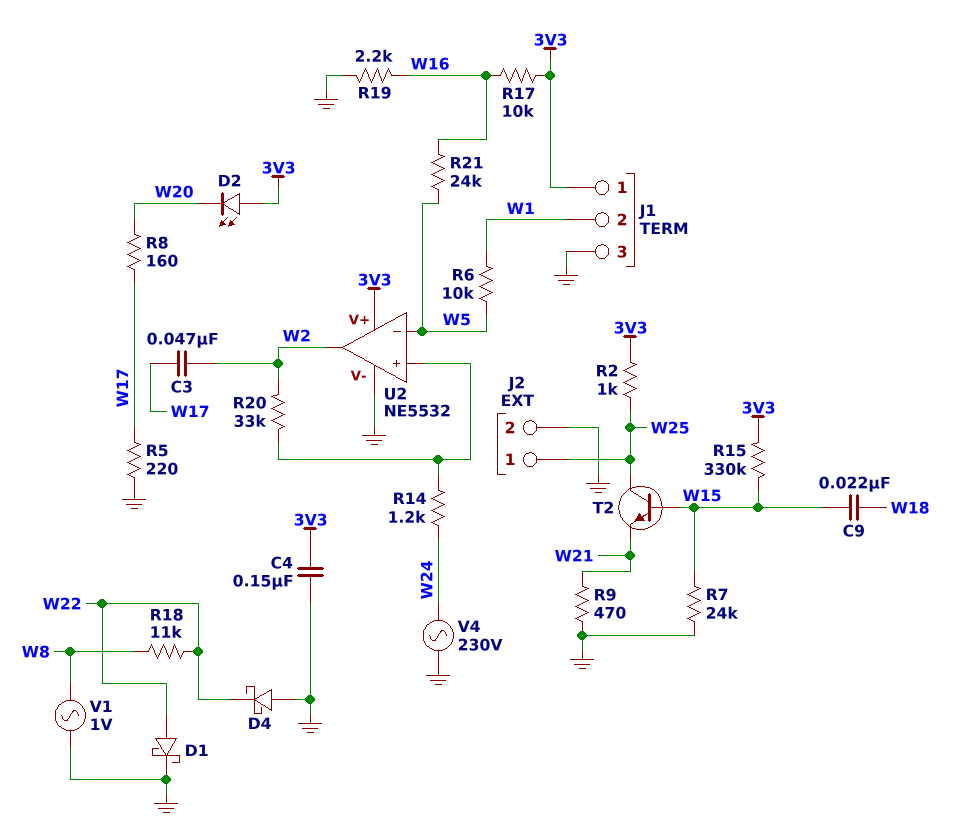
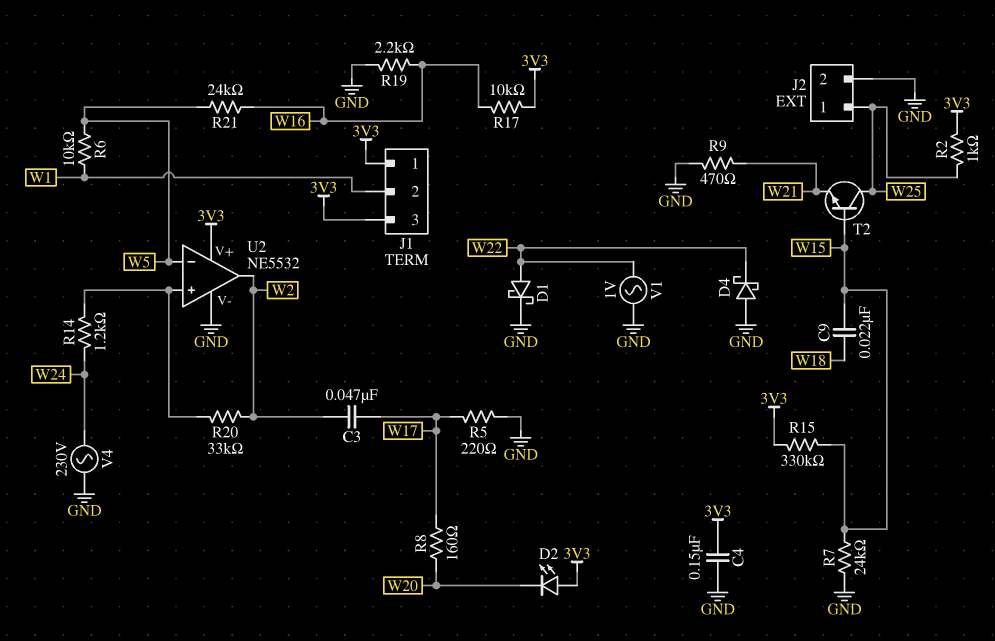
J1 pin 3: GND -> 3V3
R18: 11k (W8, W22) -> none
V1: AC 1V (GND, W8) -> AC 1V (GND, W22)

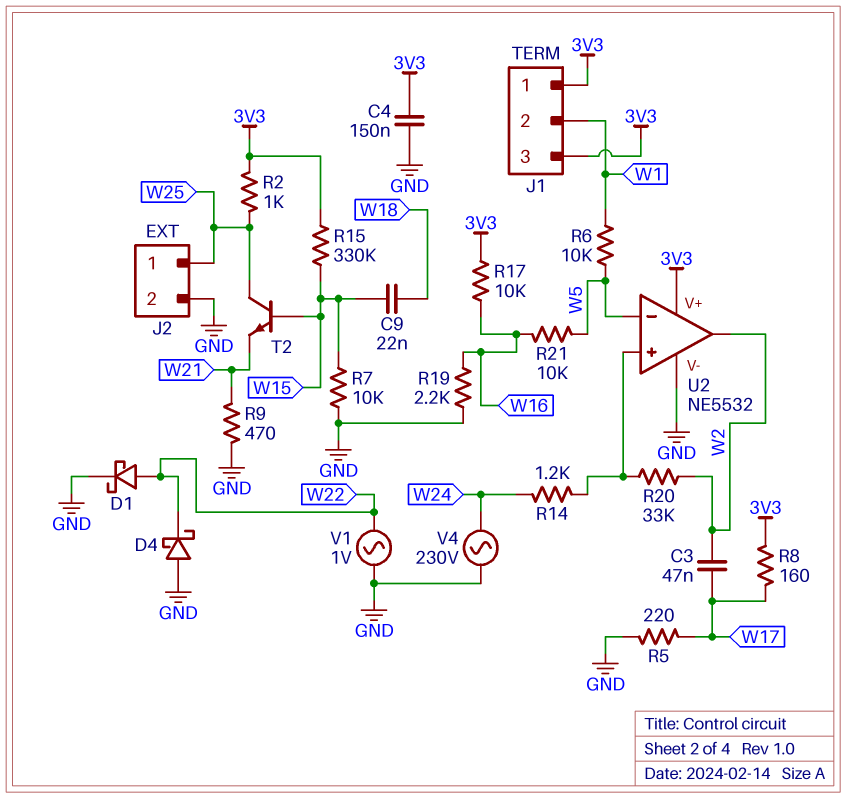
D2: LED (A 3V3, K W20) -> none
R7: 24k (GND, W15) -> 10k (GND, W15)
R8: 160 (W17, W20) -> 160 (3V3, W17)
R21: 24k (W5, W16) -> 10k (W5, W16)

